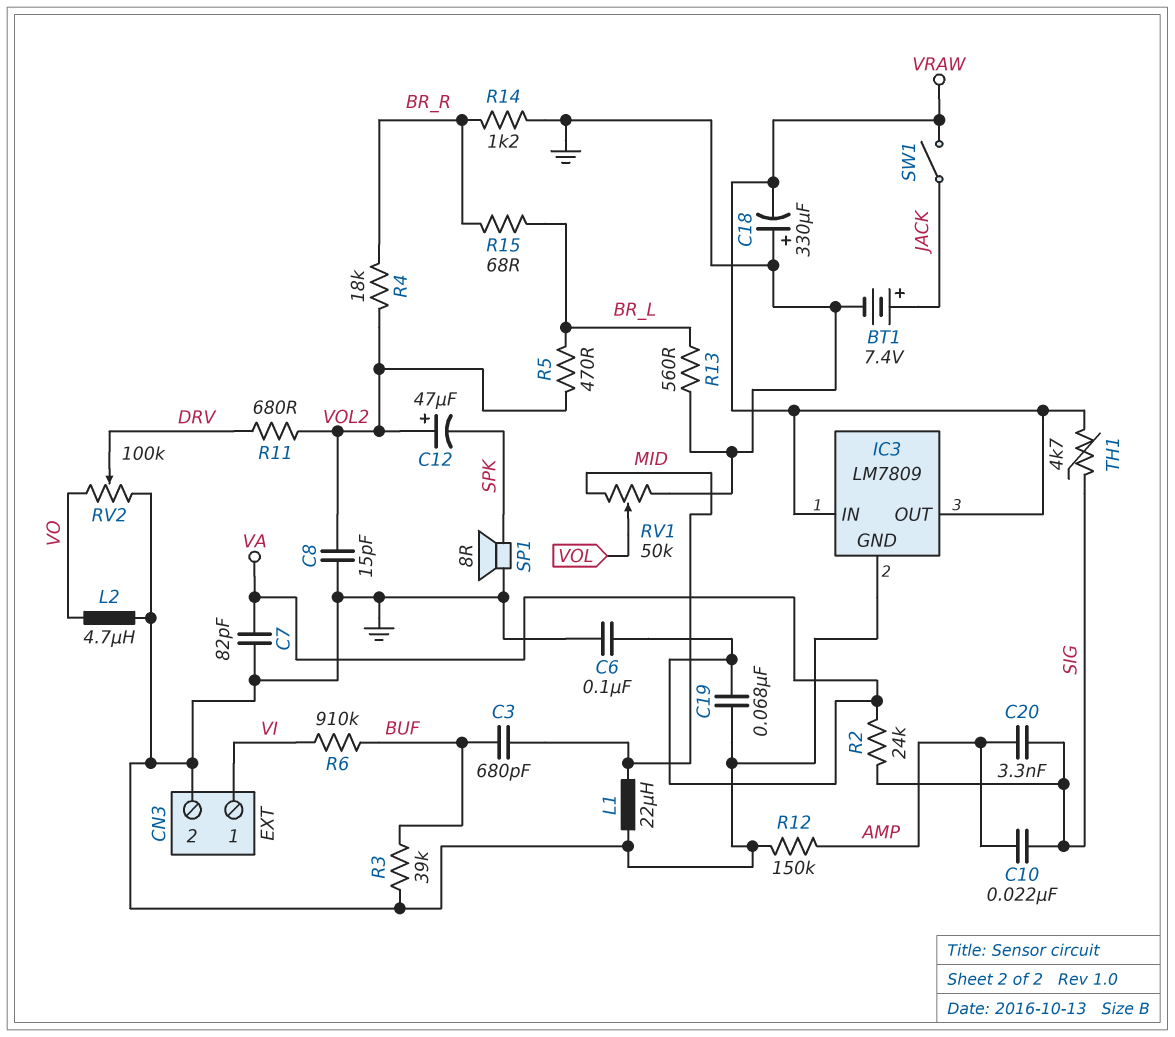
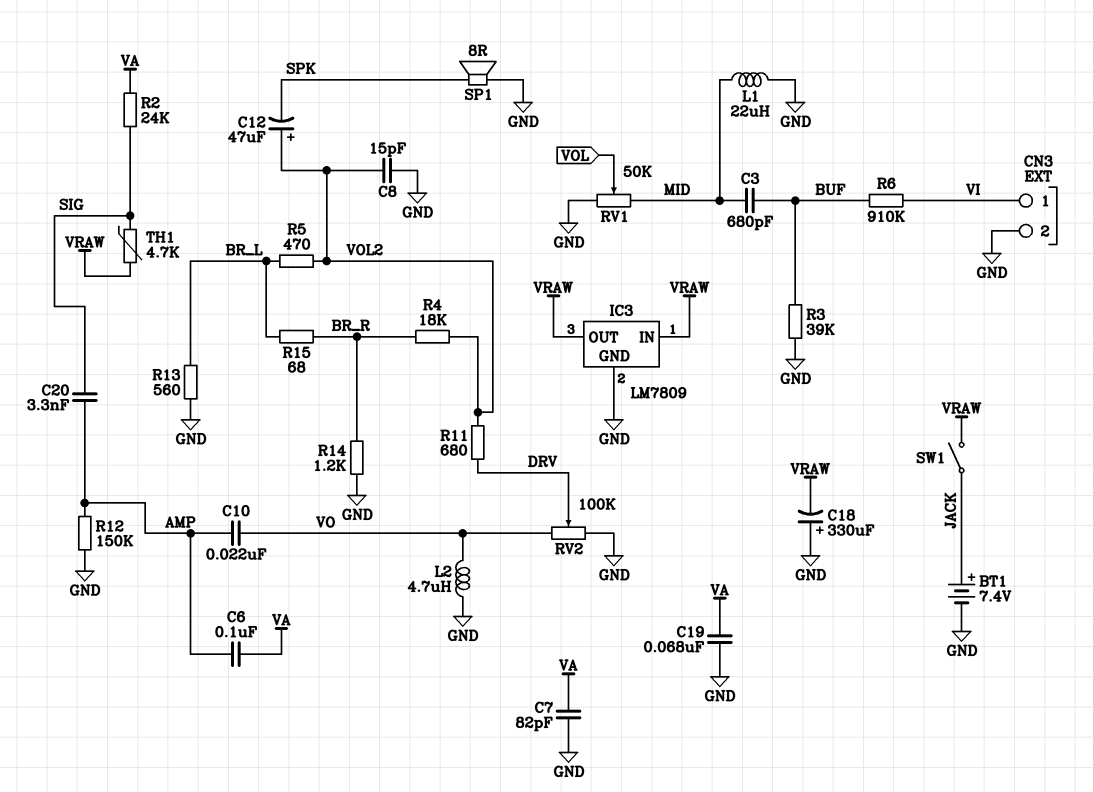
C6: 100nF (GND, VA) -> 100nF (AMP, VA)
C10: 22nF (AMP, SIG) -> 22nF (AMP, VO)

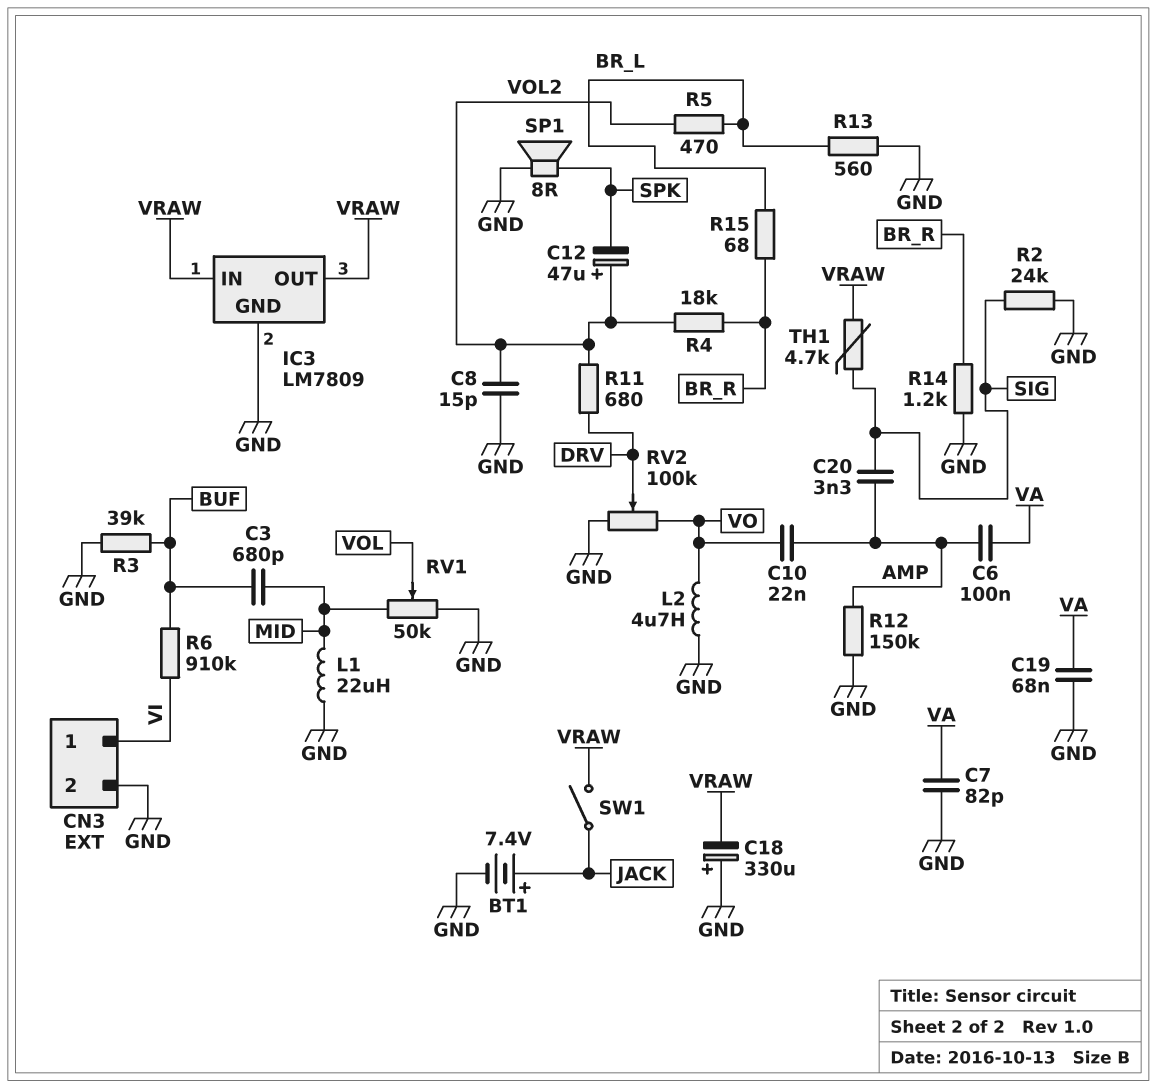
R2: 24k (SIG, VA) -> 24k (GND, SIG)

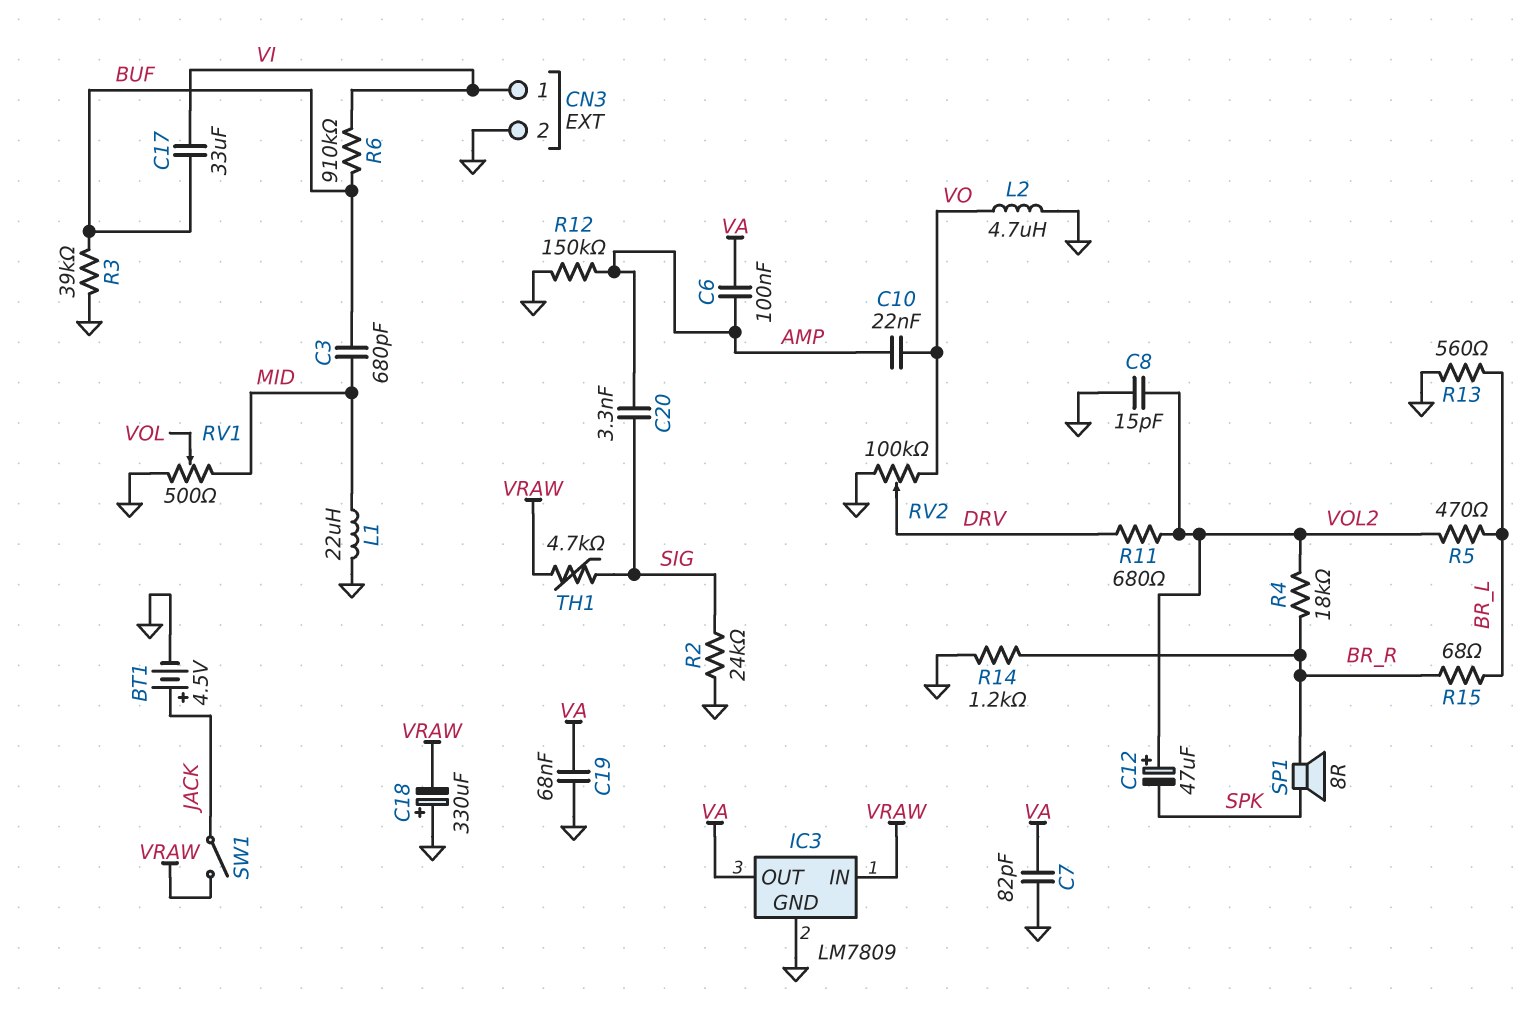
BT1: 7.4V (plus JACK, minus GND) -> 4.5V (plus JACK, minus GND)
C17: none -> 33uF (BUF, VI)
IC3 pin OUT: VRAW -> VA
RV1: 50k (GND, MID, wiper VOL) -> 500 (GND, MID, wiper VOL)
SP1: speaker 8R (GND, SPK) -> speaker 8R (BR_R, SPK)

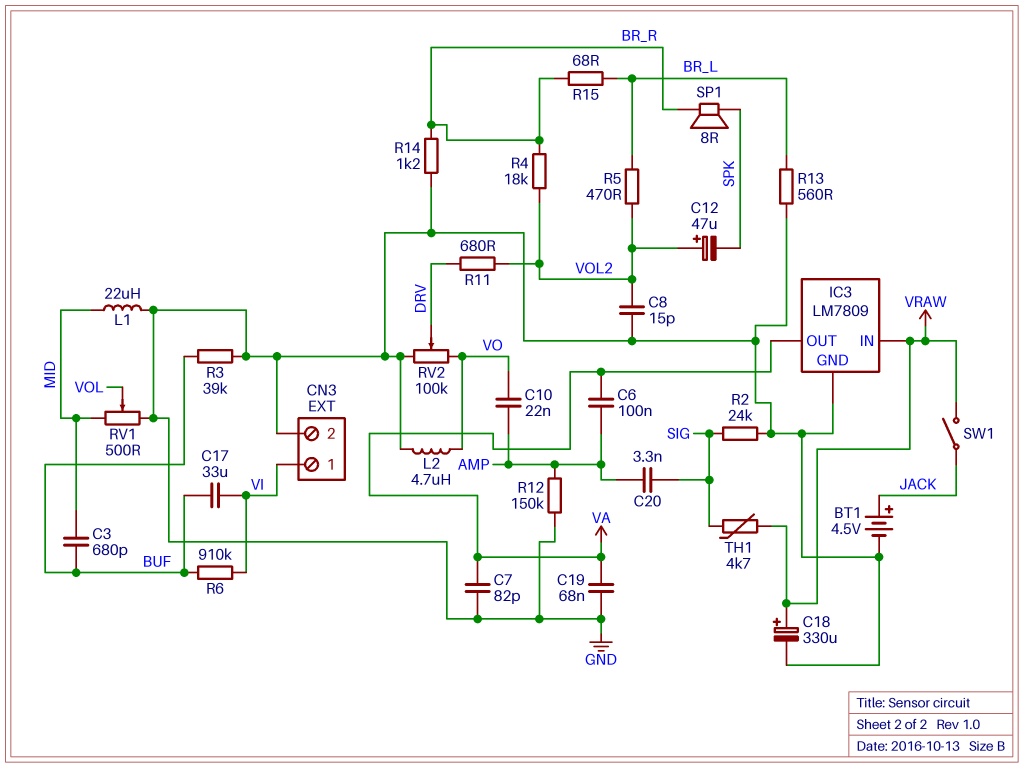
C18: 330uF (plus GND, minus VRAW) -> 330uF (plus VRAW, minus GND)

